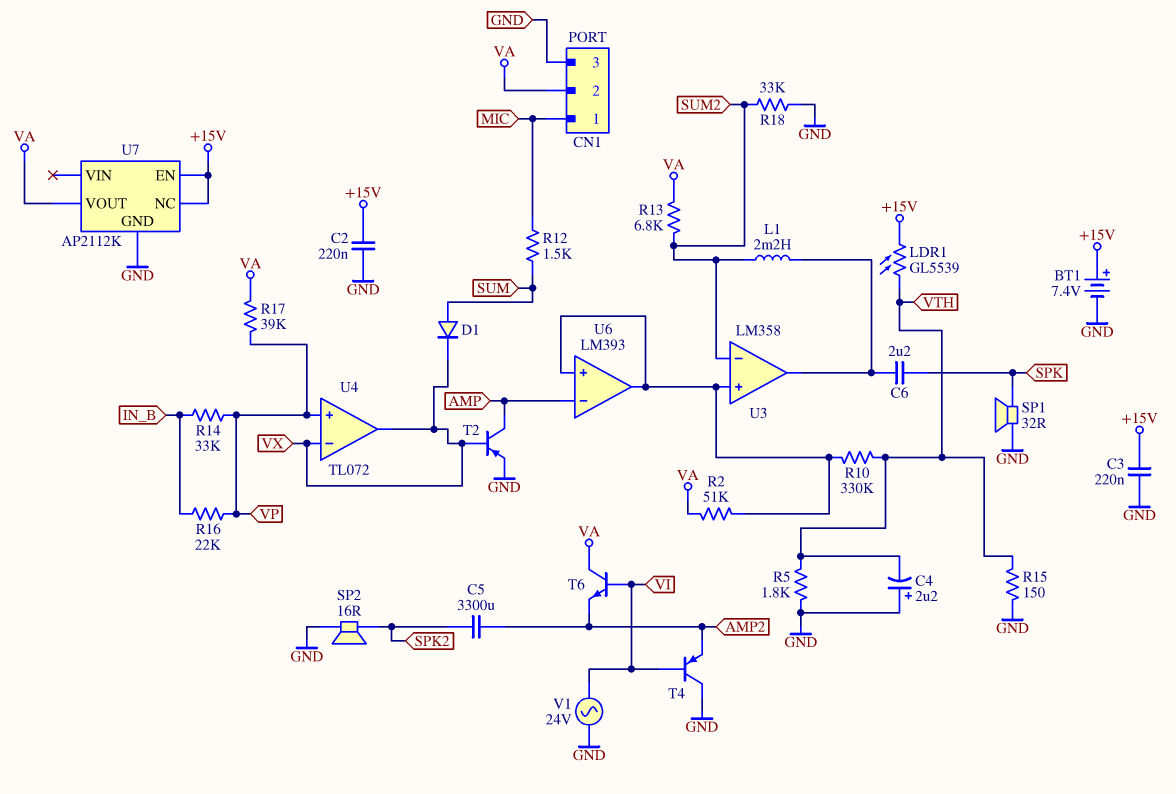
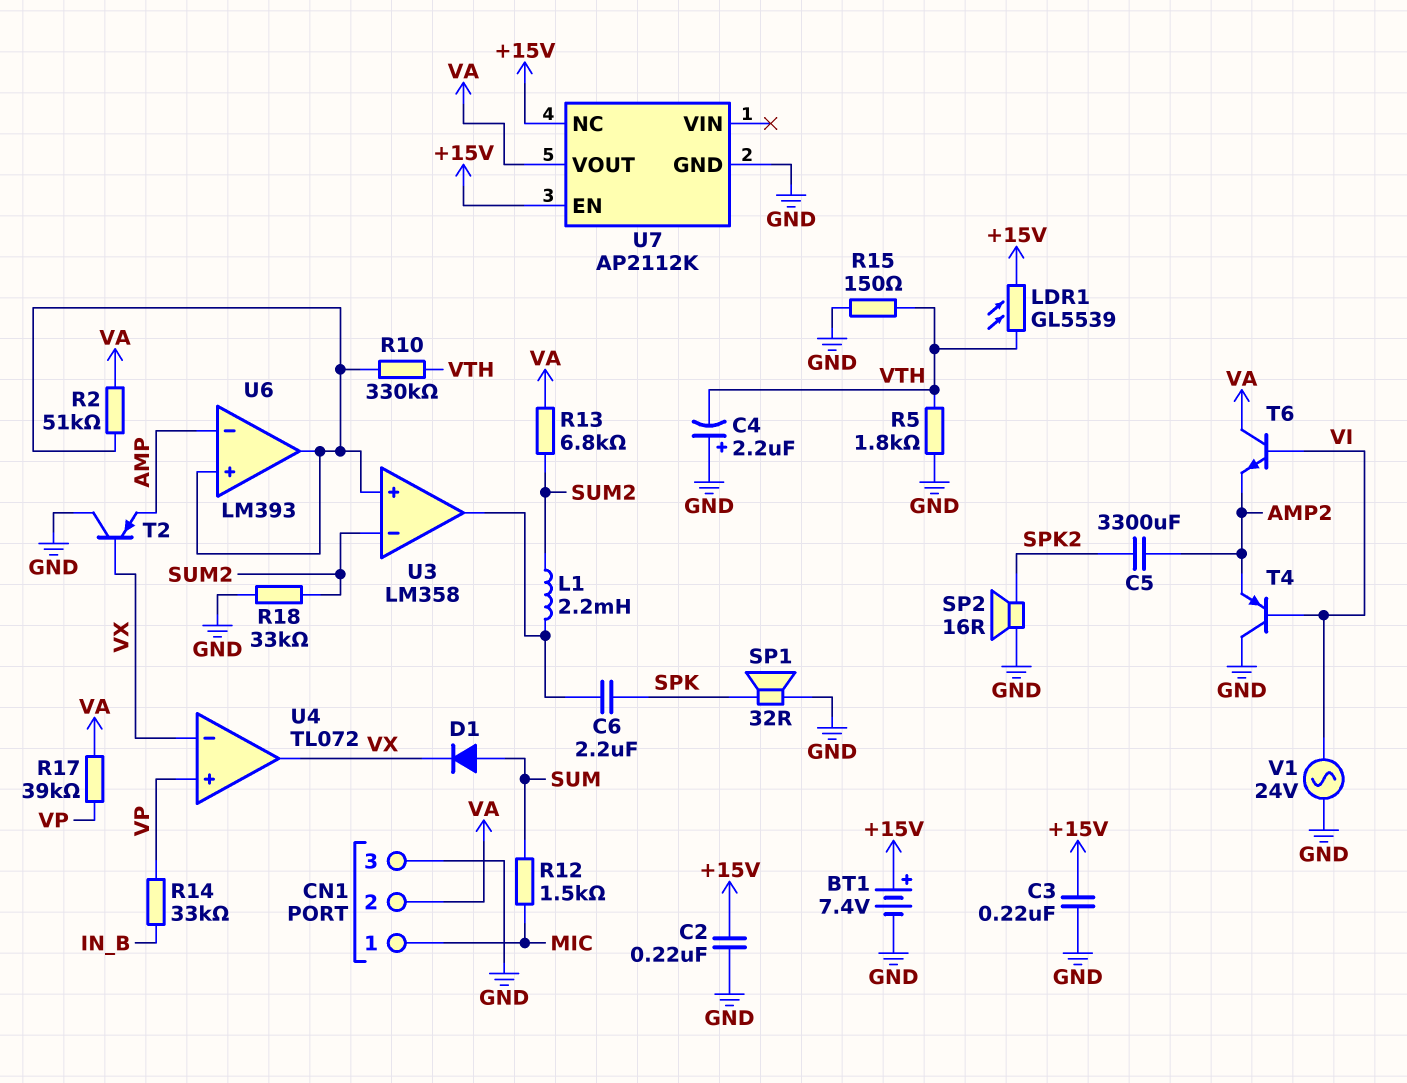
R16: 22k (IN_B, VP) -> none
T2: PNP (B VX, C AMP, E GND) -> PNP (B VX, C GND, E AMP)

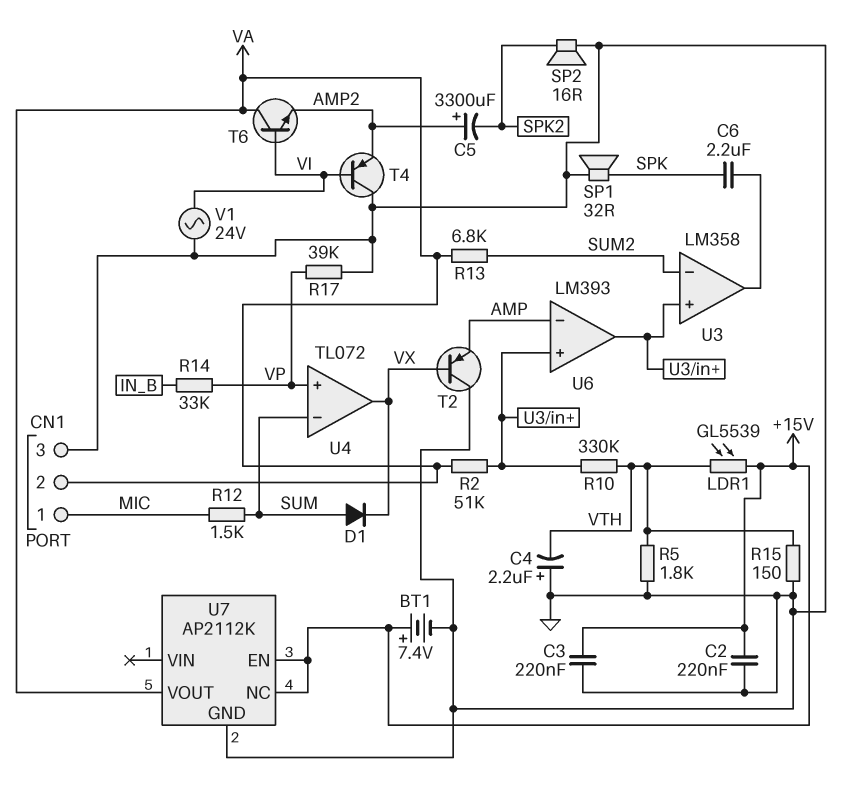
C5: 3300uF (AMP2, SPK2) -> 3300uF (plus AMP2, minus SPK2)
L1: 2.2mH (SUM2, U3/out) -> none
R17: 39k (VA, VP) -> 39k (GND, VP)
R18: 33k (GND, SUM2) -> none
U4 pin in-: VX -> SUM

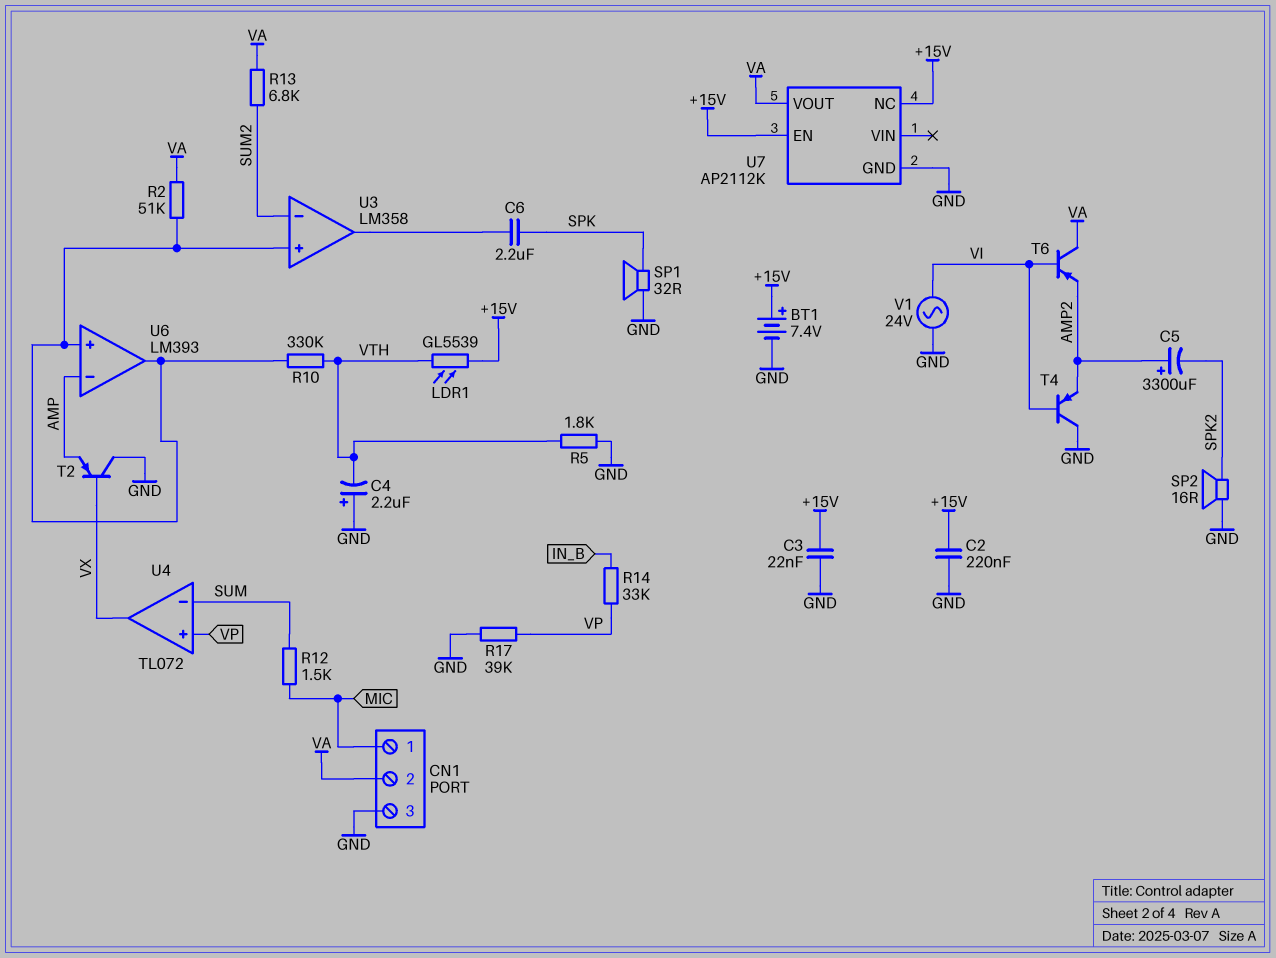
C3: 220nF (+15V, GND) -> 22nF (+15V, GND)
D1: diode (A SUM, K VX) -> none
R15: 150 (GND, VTH) -> none
T6: NPN (B VI, C VA, E AMP2) -> PNP (B VI, C VA, E AMP2)

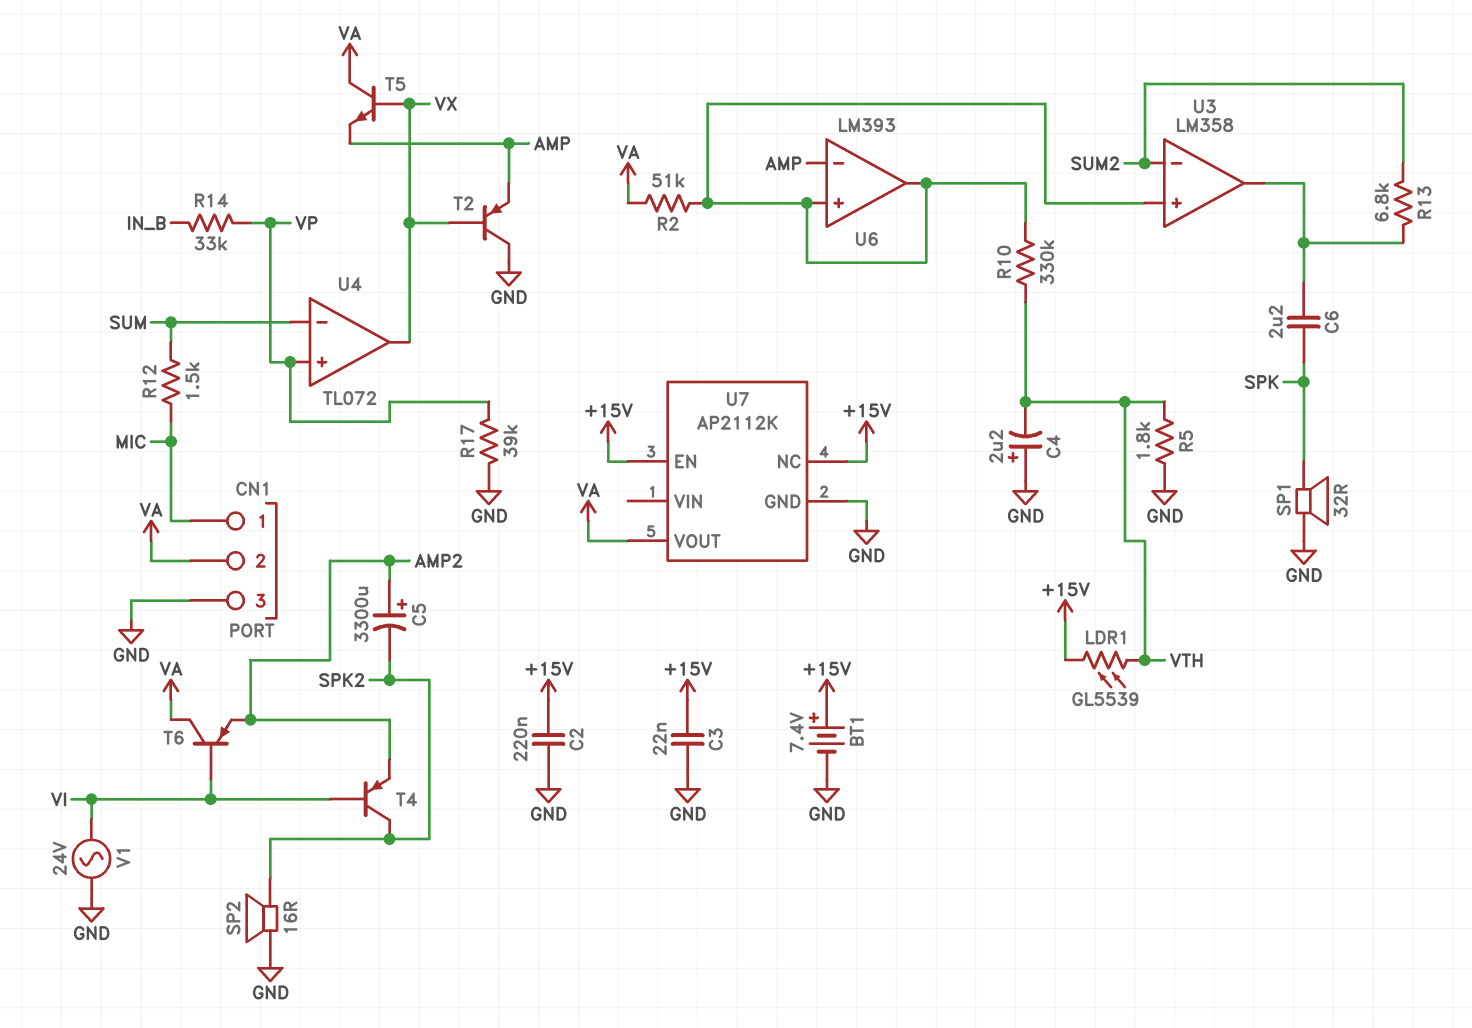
R13: 6.8k (SUM2, VA) -> 6.8k (SUM2, U3/out)
T4: PNP (B VI, C GND, E AMP2) -> PNP (B VI, C SPK2, E AMP2)
T5: none -> NPN (B VX, C VA, E AMP)

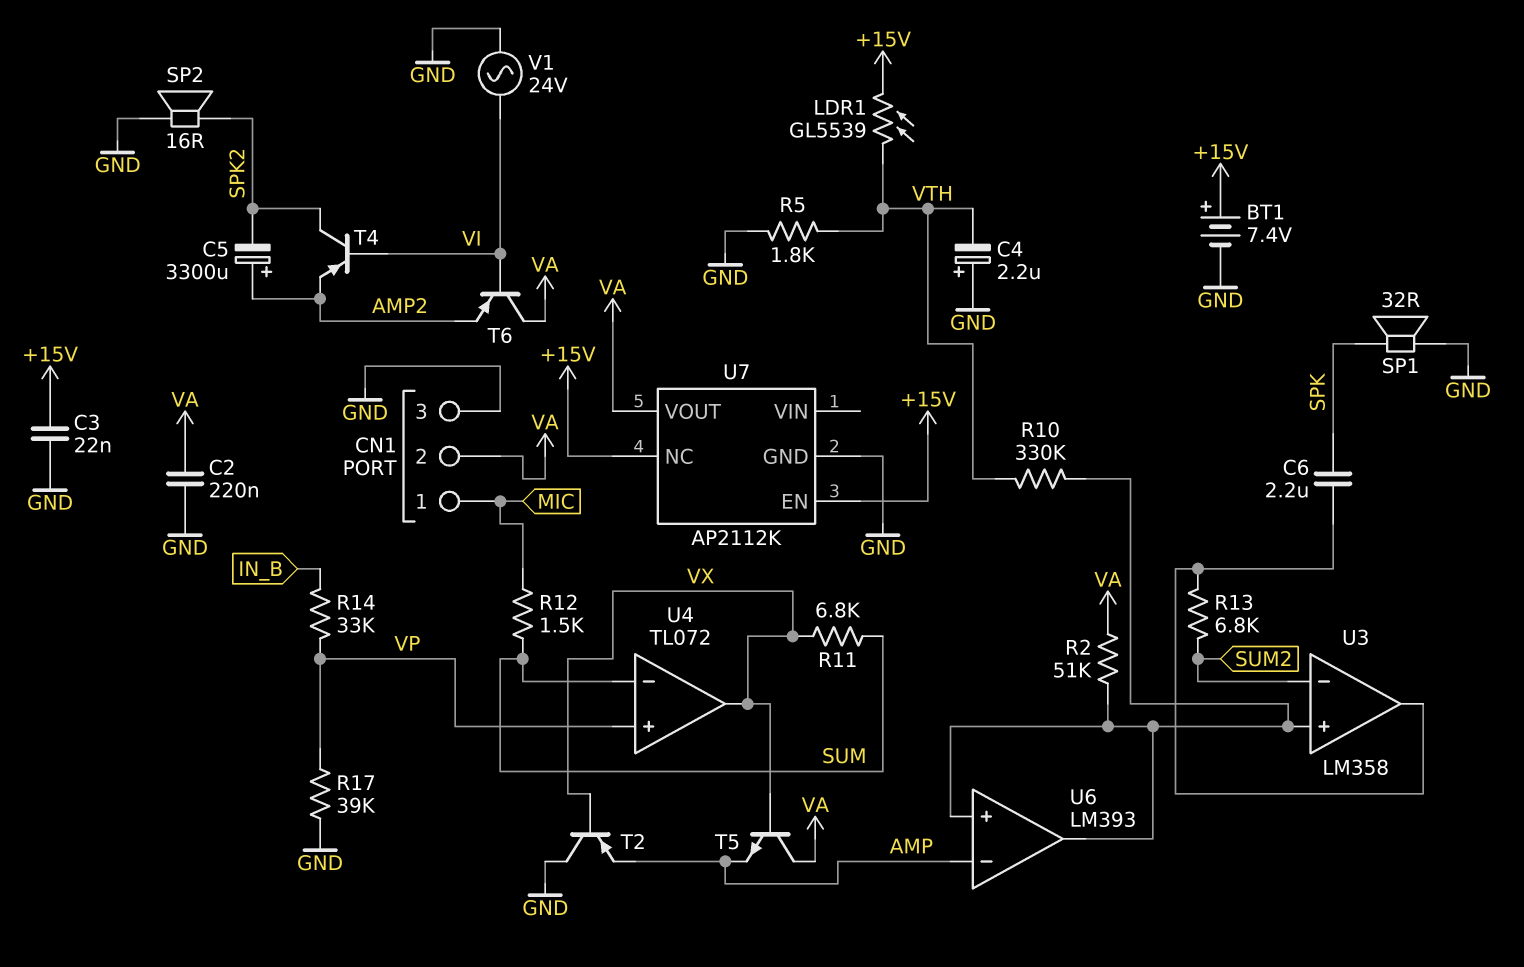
C2: 220nF (+15V, GND) -> 220nF (GND, VA)
R11: none -> 6.8k (SUM, VX)

